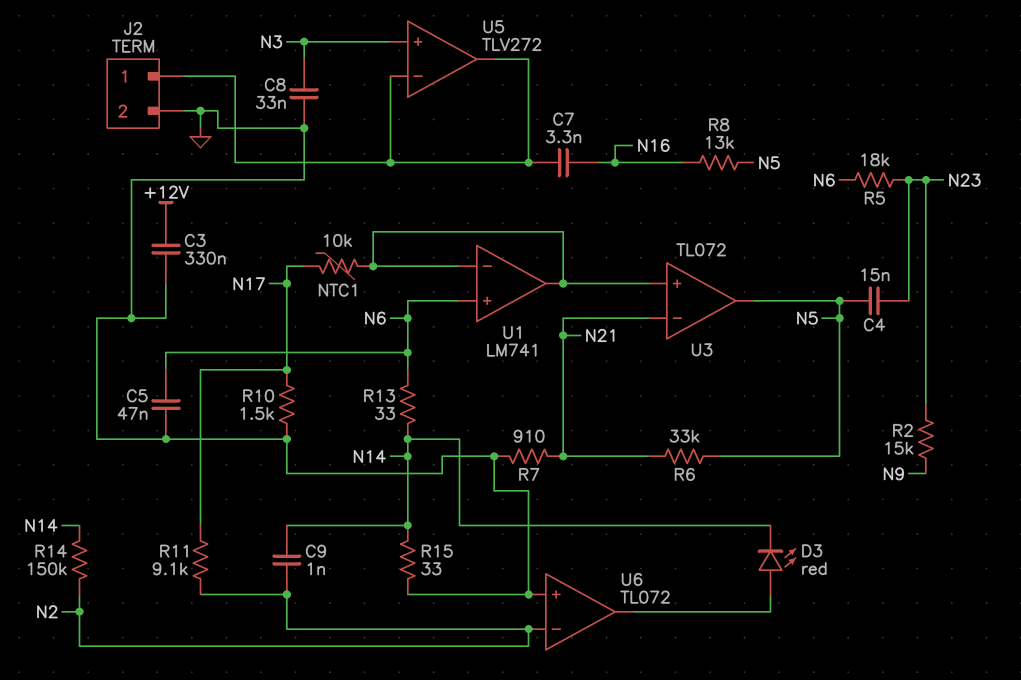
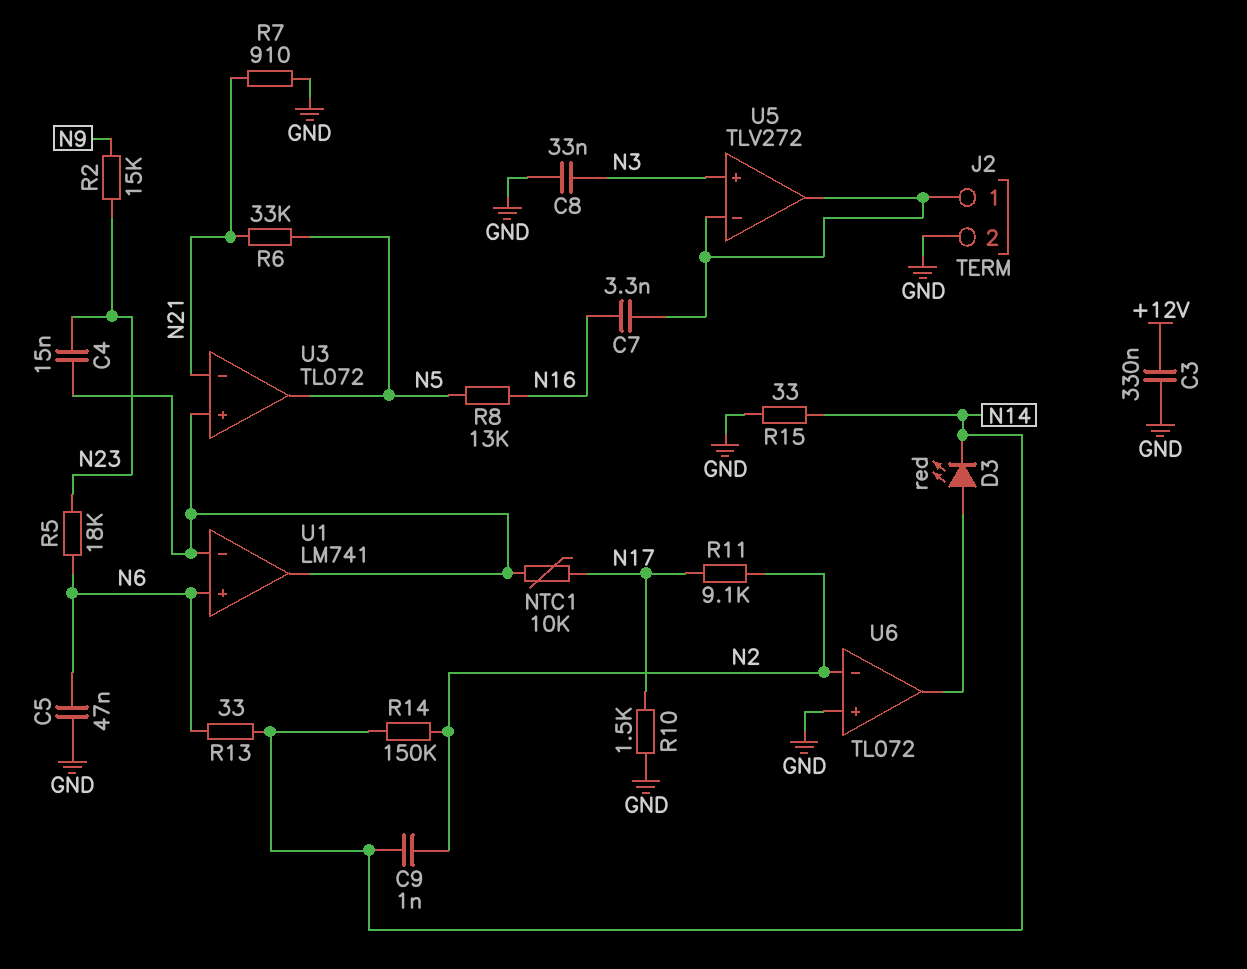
C4: 15nF (N5, N23) -> 15nF (N23, U1/in-)

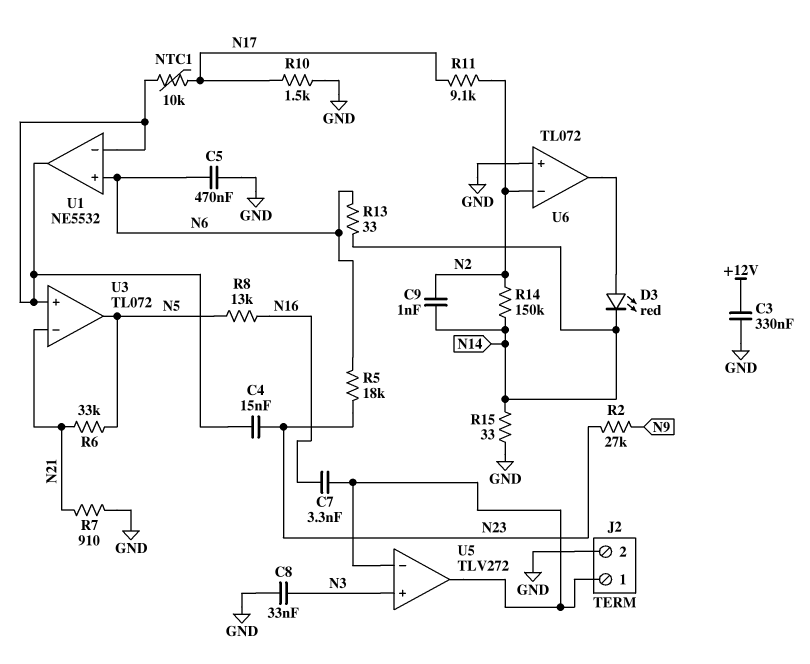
C5: 47nF (GND, N6) -> 470nF (GND, N6)
R2: 15k (N9, N23) -> 27k (N9, N23)
U1: LM741 -> NE5532

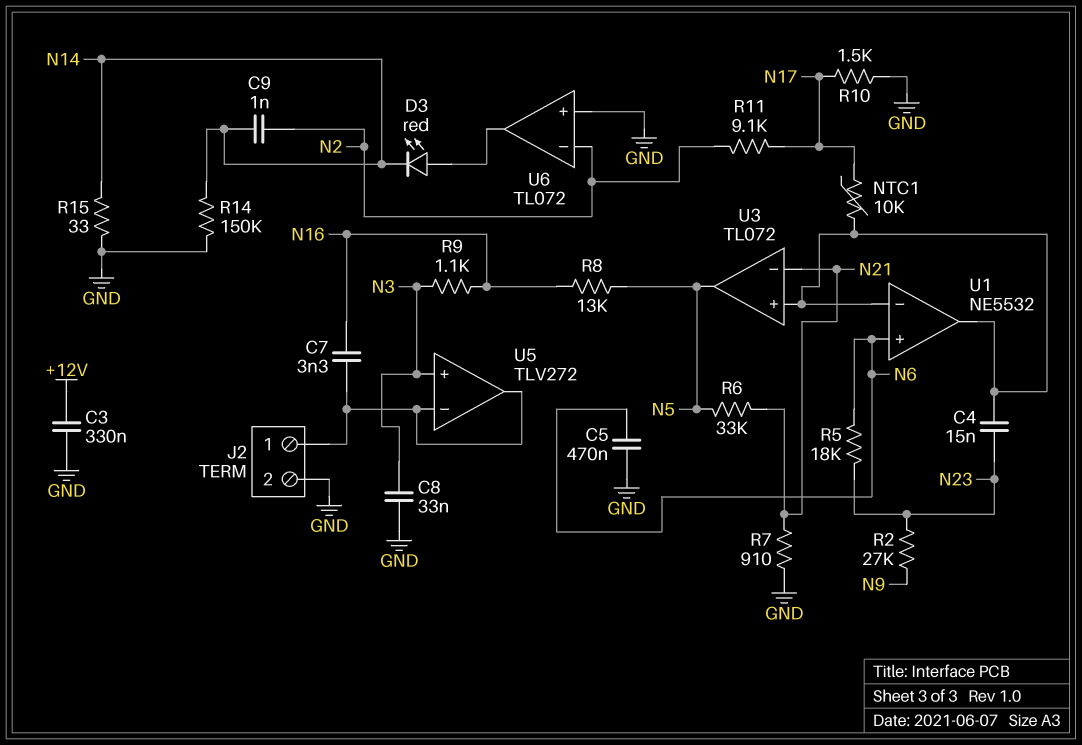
R9: none -> 1.1k (N3, N16)
R13: 33 (N6, N14) -> none
R14: 150k (N2, N14) -> 150k (GND, N14)

